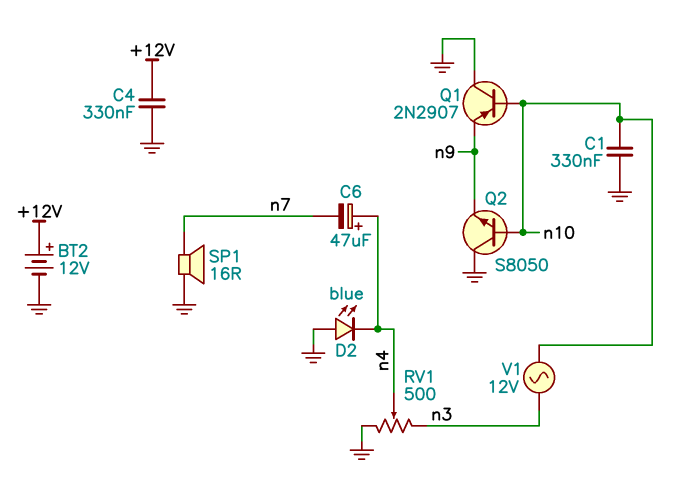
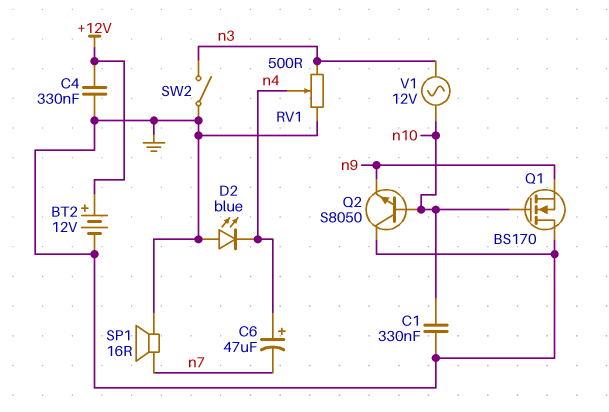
Q1: PNP 2N2907 (B n10, C GND, E n9) -> NMOS BS170 (G n10, D GND, S n9)
SW2: none -> switch (GND, n3)

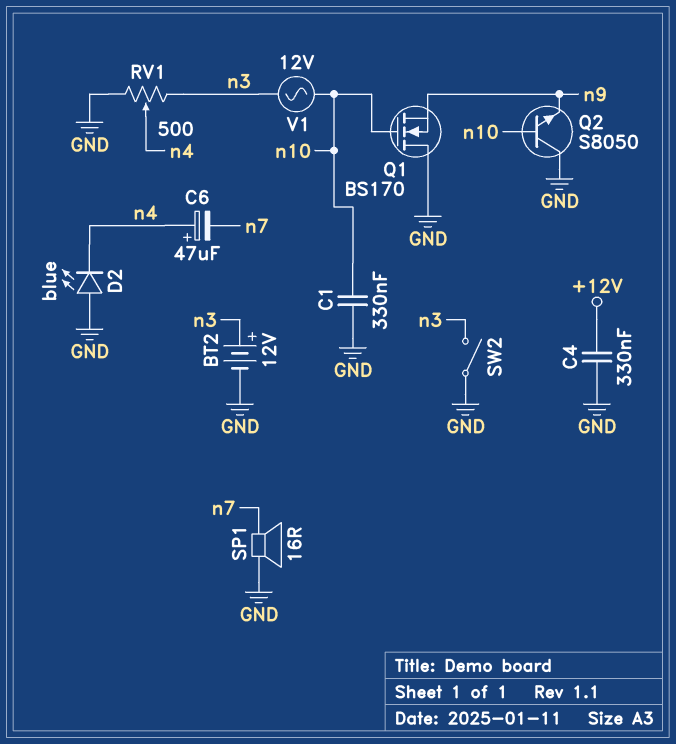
BT2: 12V (plus +12V, minus GND) -> 12V (plus n3, minus GND)

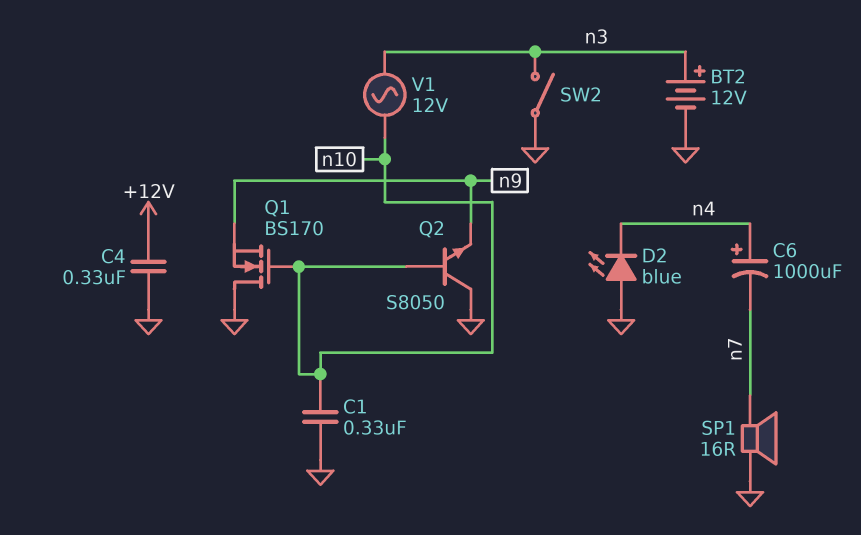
C6: 47uF (plus n4, minus n7) -> 1000uF (plus n4, minus n7)
RV1: 500 (GND, n3, wiper n4) -> none

